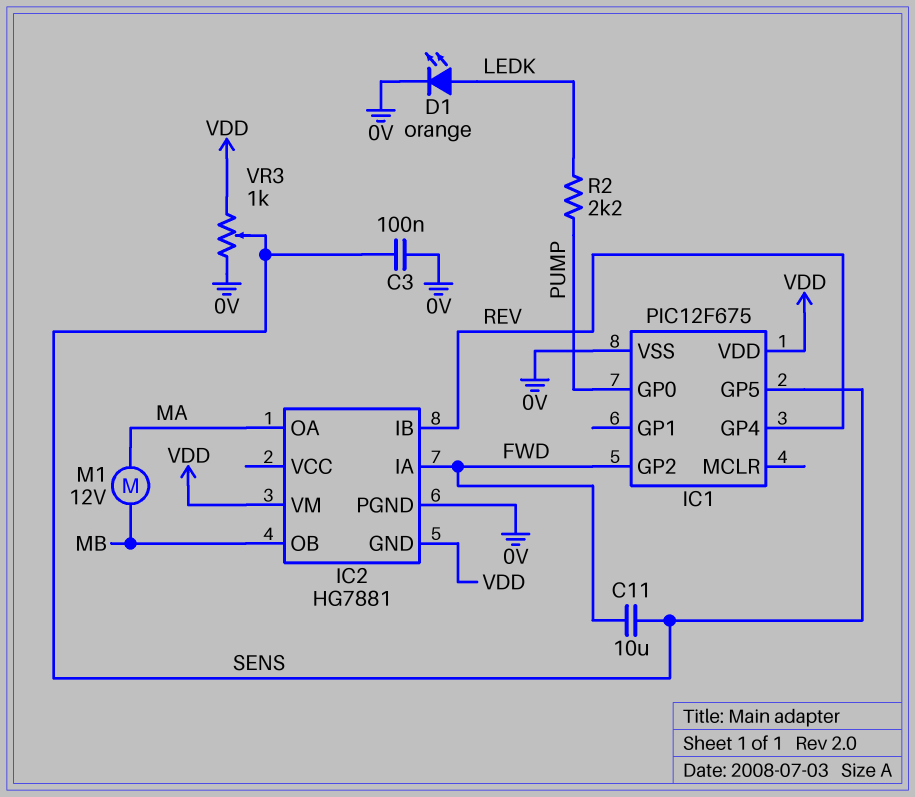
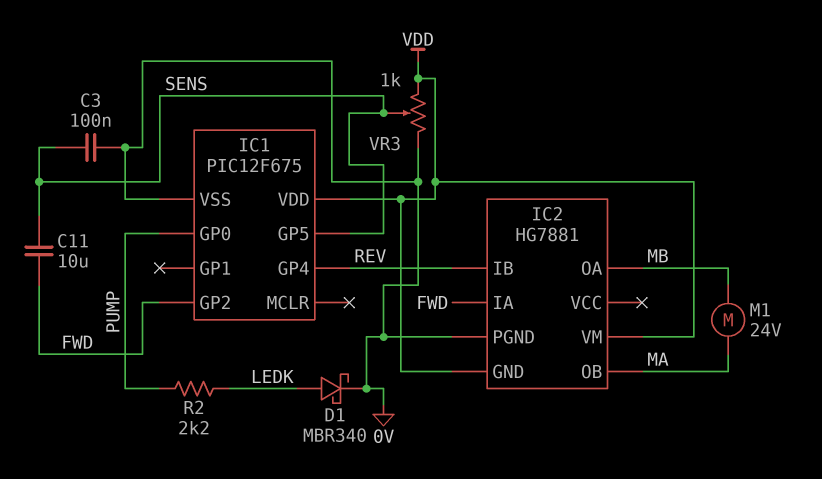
D1: LED orange (A LEDK, K 0V) -> schottky MBR340 (A LEDK, K 0V)
IC2 pin OA: MA -> MB
IC2 pin OB: MB -> MA
M1: motor 12V (MA, MB) -> motor 24V (MA, MB)

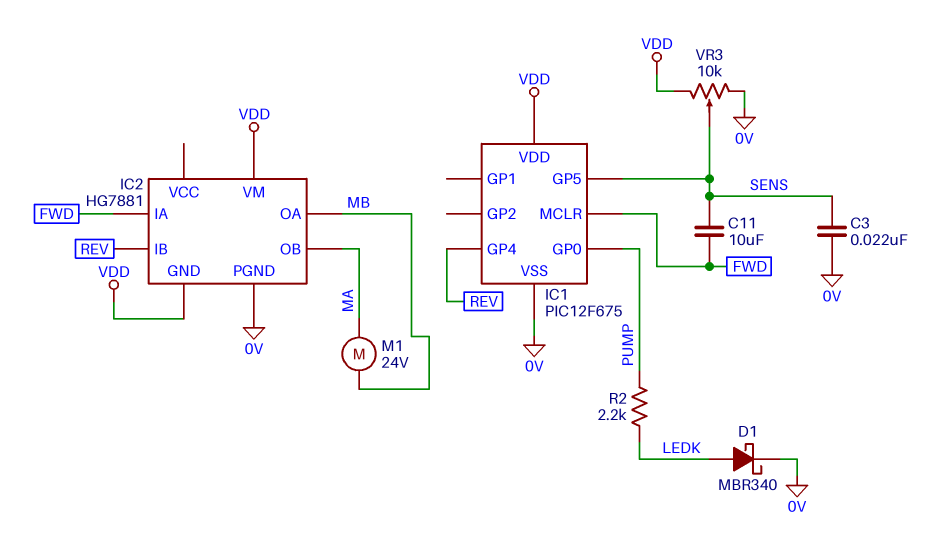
C3: 100nF (0V, SENS) -> 22nF (0V, SENS)
IC1 pin GP2: FWD -> none
IC1 pin MCLR: none -> FWD
VR3: 1k (0V, VDD, wiper SENS) -> 10k (0V, VDD, wiper SENS)

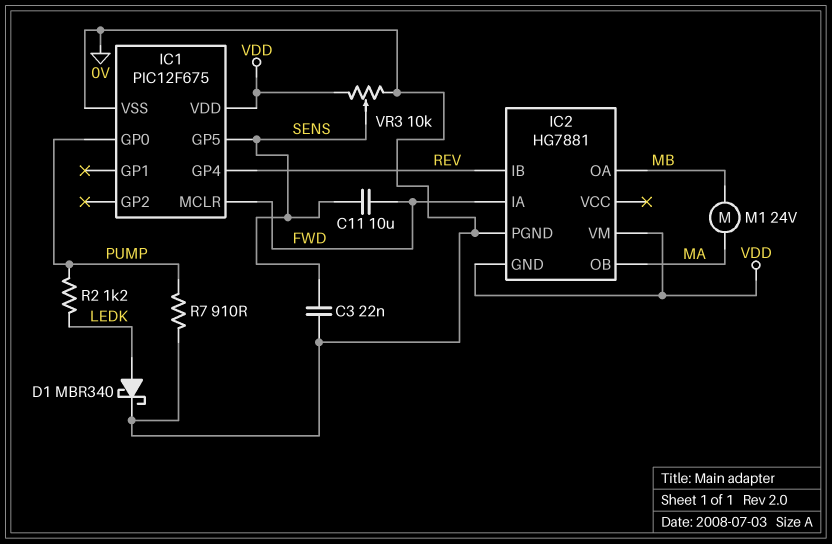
R2: 2.2k (LEDK, PUMP) -> 1.2k (LEDK, PUMP)
R7: none -> 910 (0V, PUMP)

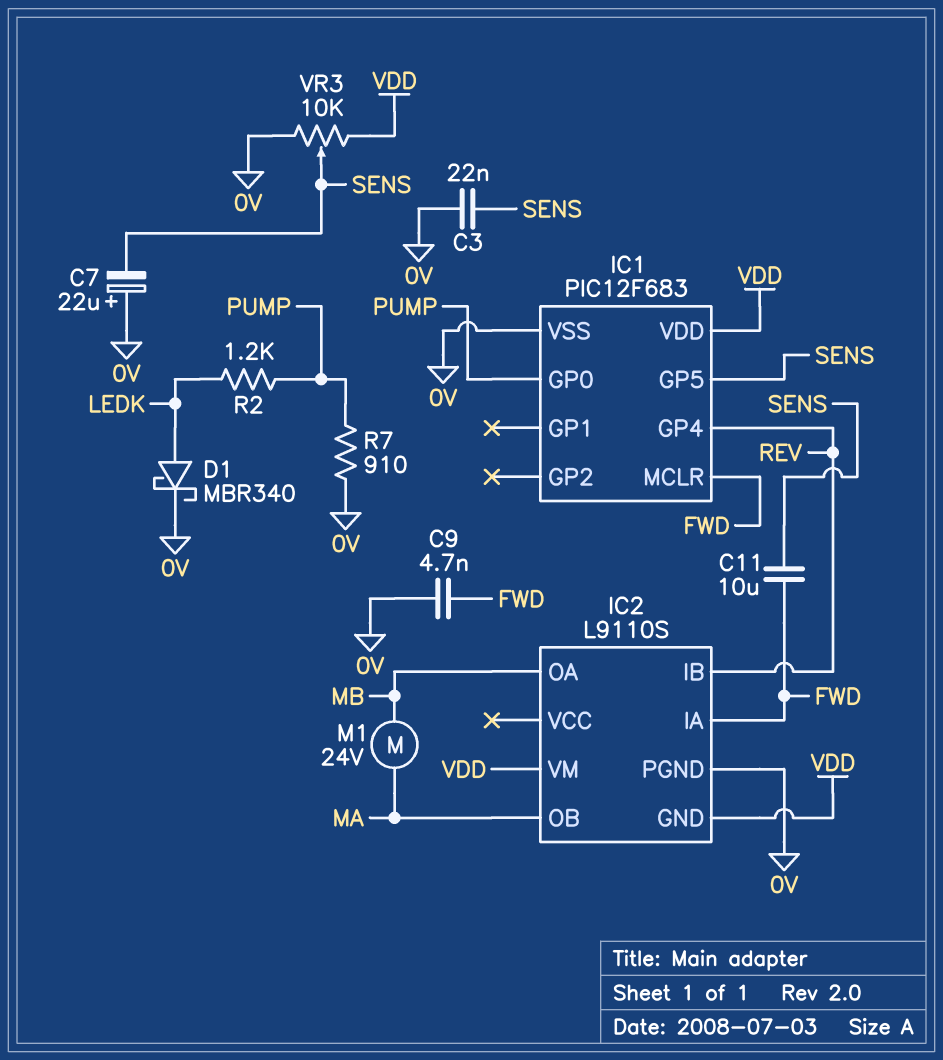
C7: none -> 22uF (plus 0V, minus SENS)
C9: none -> 4.7nF (0V, FWD)
IC1: PIC12F675 -> PIC12F683
IC2: HG7881 -> L9110S

